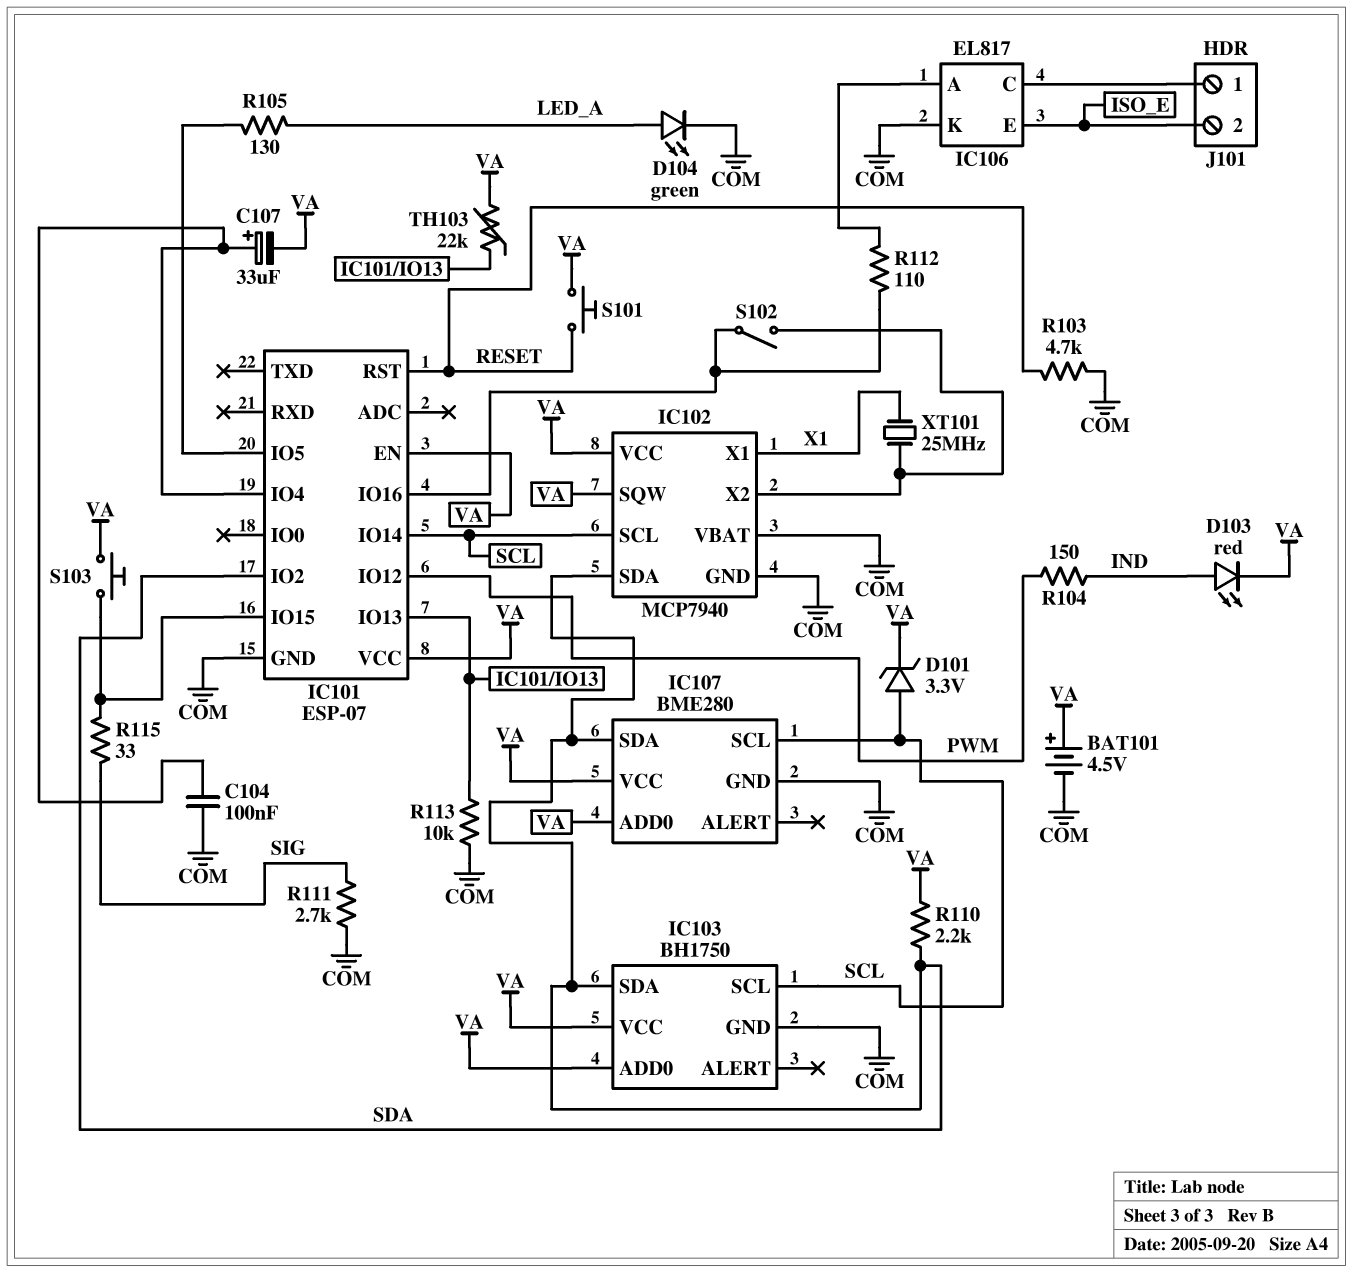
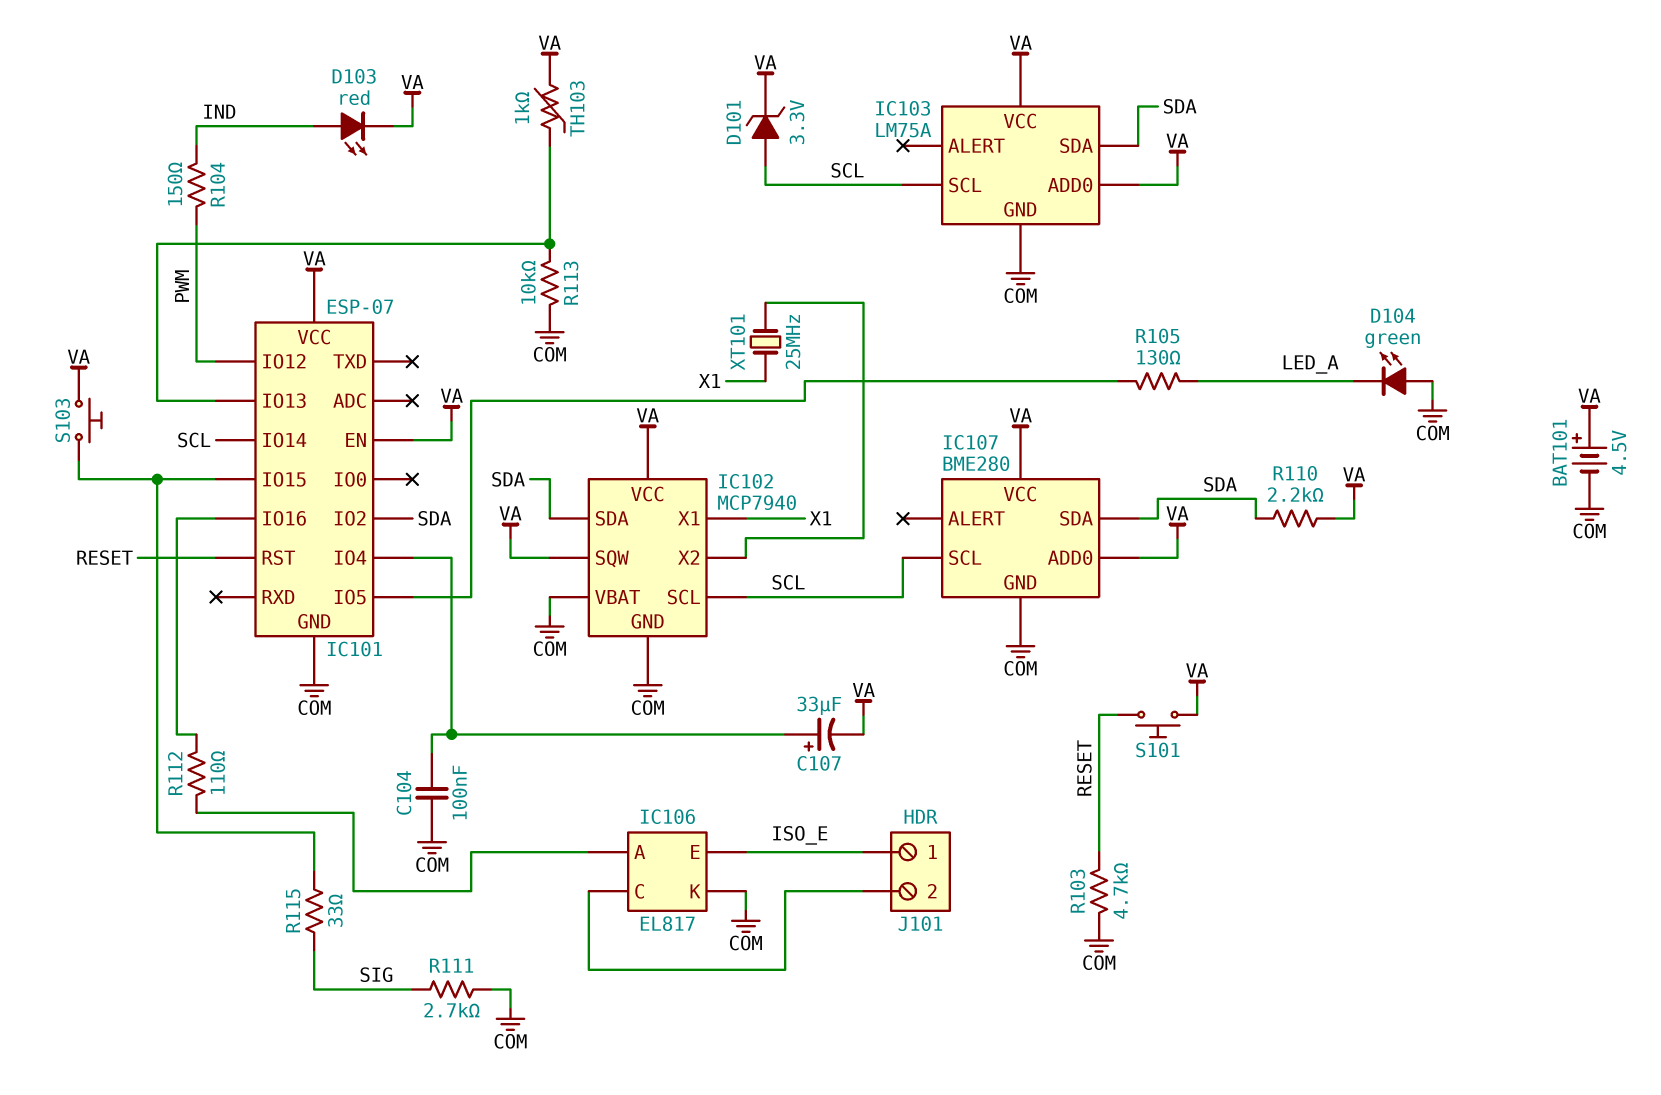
D104: LED green (A LED_A, K COM) -> LED green (A COM, K LED_A)
IC103: BH1750 -> LM75A
J101 pin 1: IC106/C -> ISO_E
J101 pin 2: ISO_E -> IC106/C
S102: switch (IC101/IO16, IC102/X2) -> none
TH103: 22k (IC101/IO13, VA) -> 1k (IC101/IO13, VA)

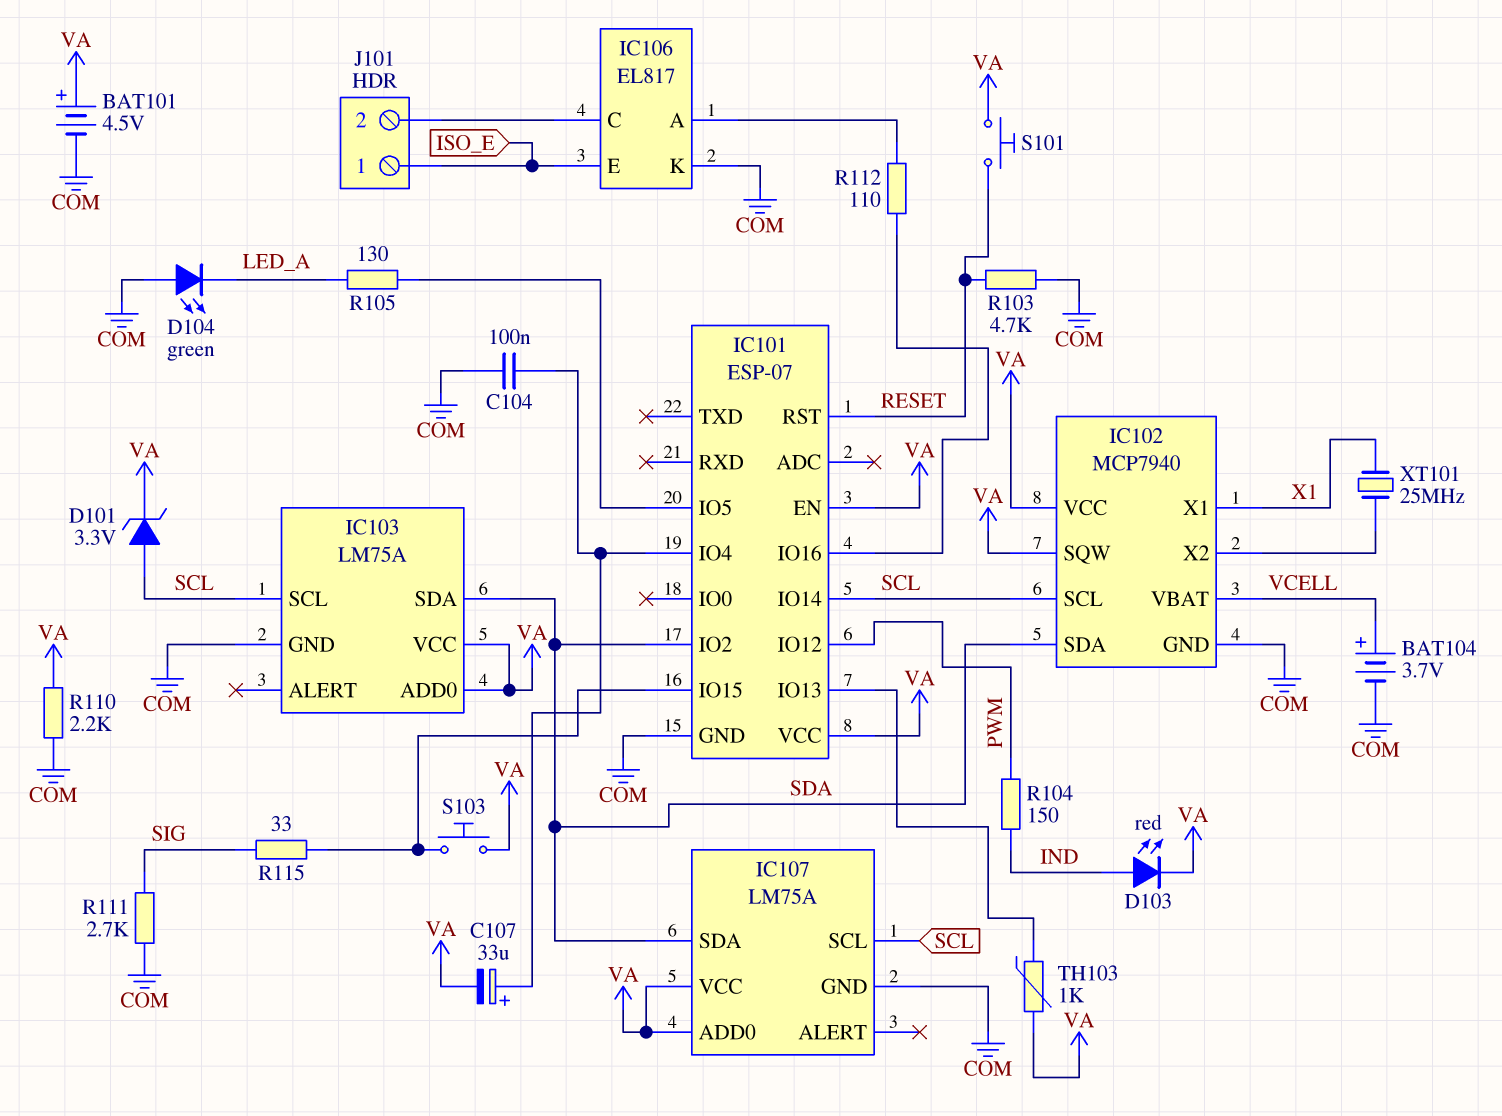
BAT104: none -> 3.7V (plus VCELL, minus COM)
IC102 pin VBAT: COM -> VCELL
IC107: BME280 -> LM75A
R110: 2.2k (SDA, VA) -> 2.2k (COM, VA)
R113: 10k (COM, IC101/IO13) -> none

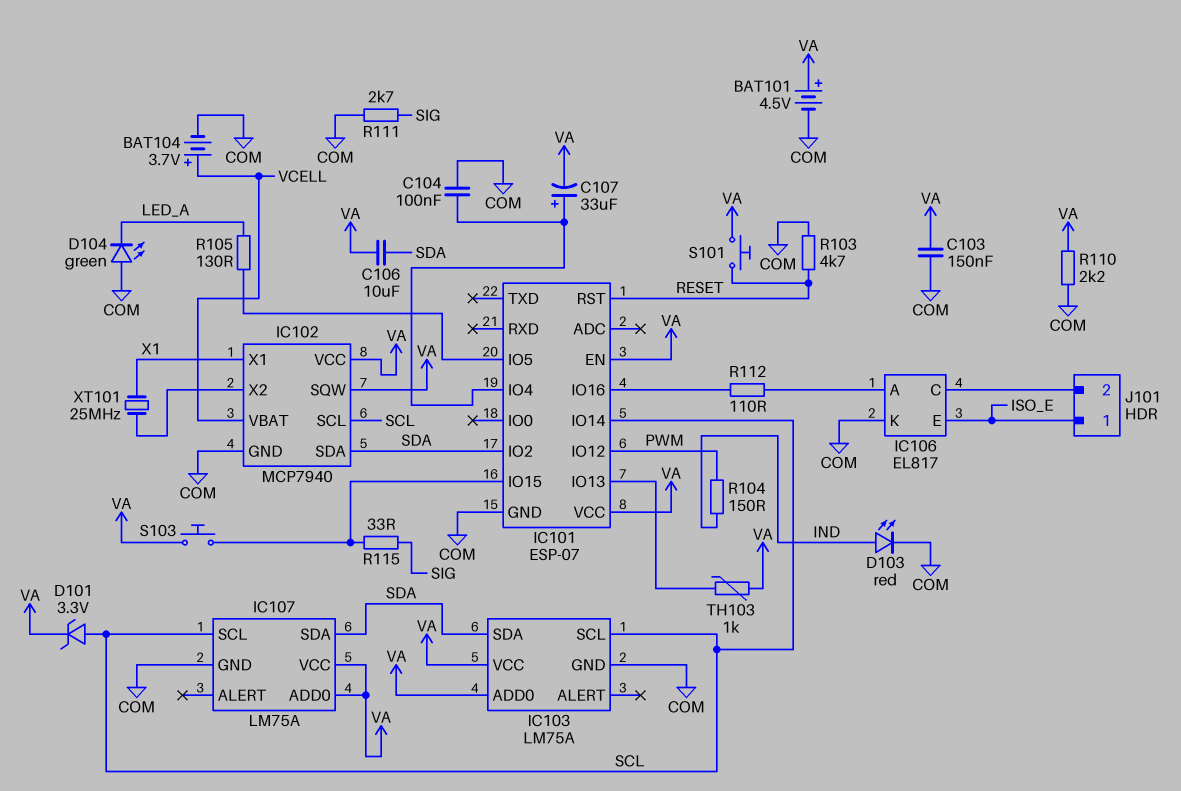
C103: none -> 150nF (COM, VA)
C106: none -> 10uF (SDA, VA)
D103: LED red (A IND, K VA) -> LED red (A IND, K COM)

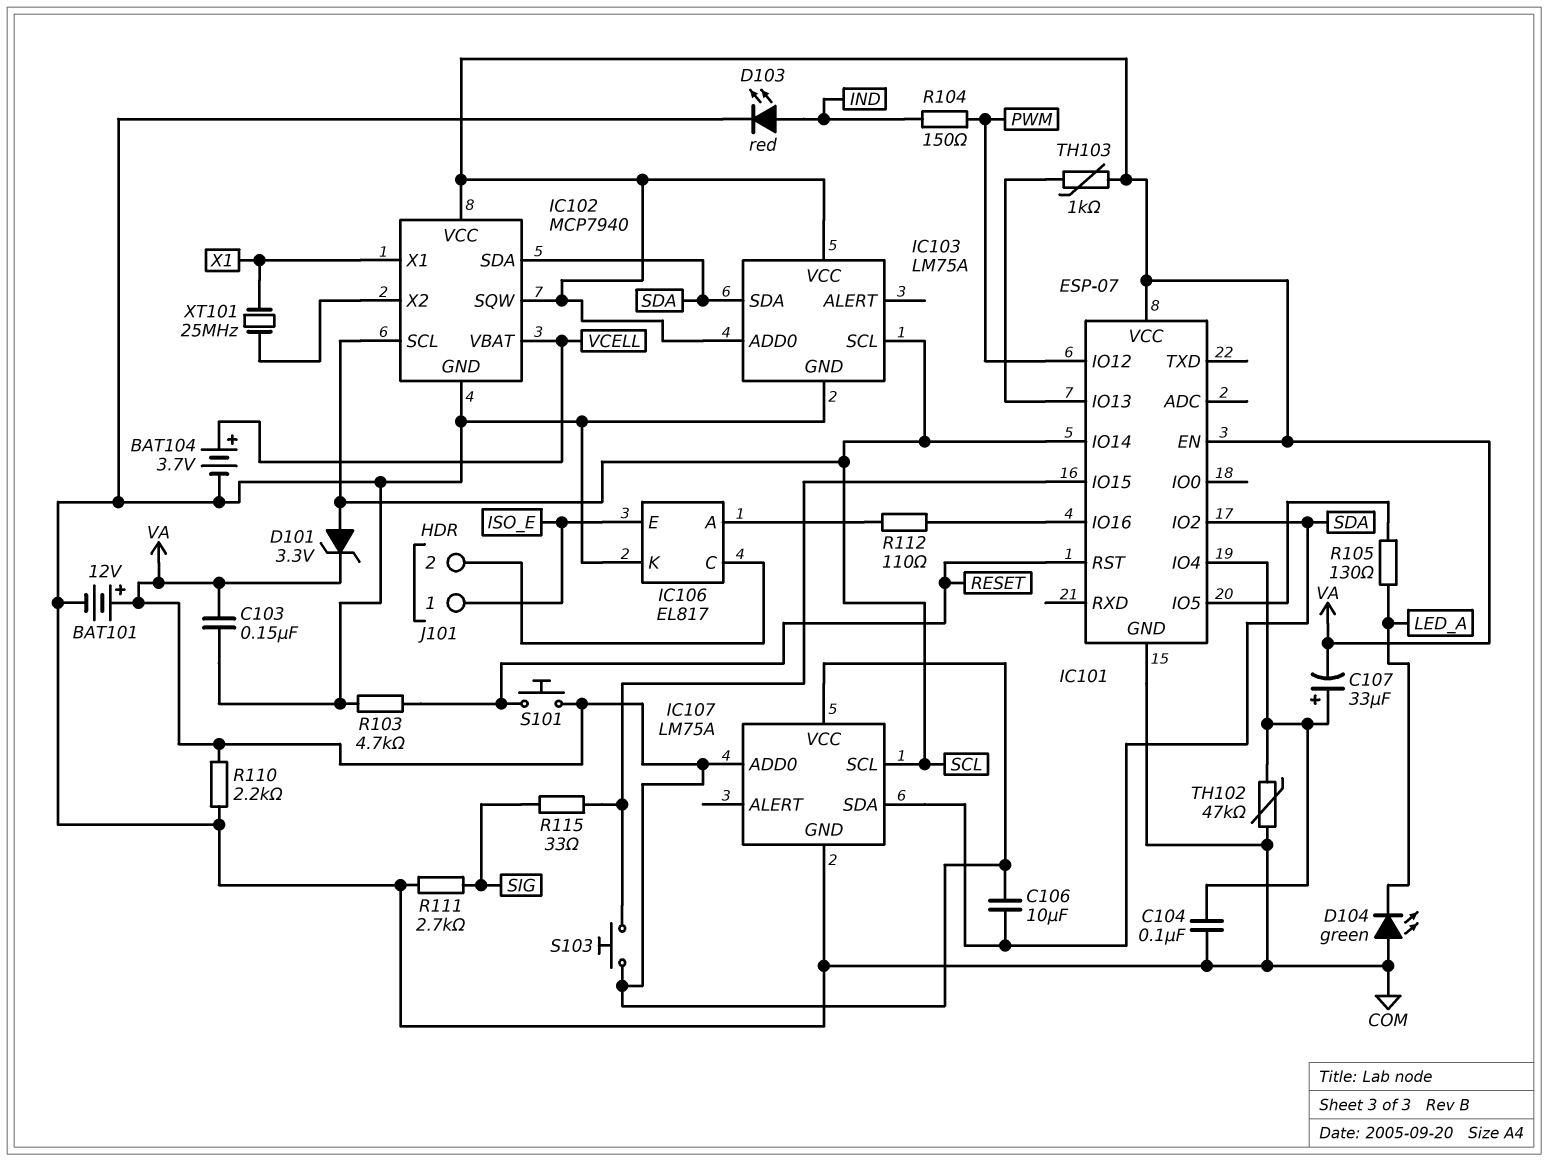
BAT101: 4.5V (plus VA, minus COM) -> 12V (plus VA, minus COM)
TH102: none -> 47k (COM, IC101/IO4)

